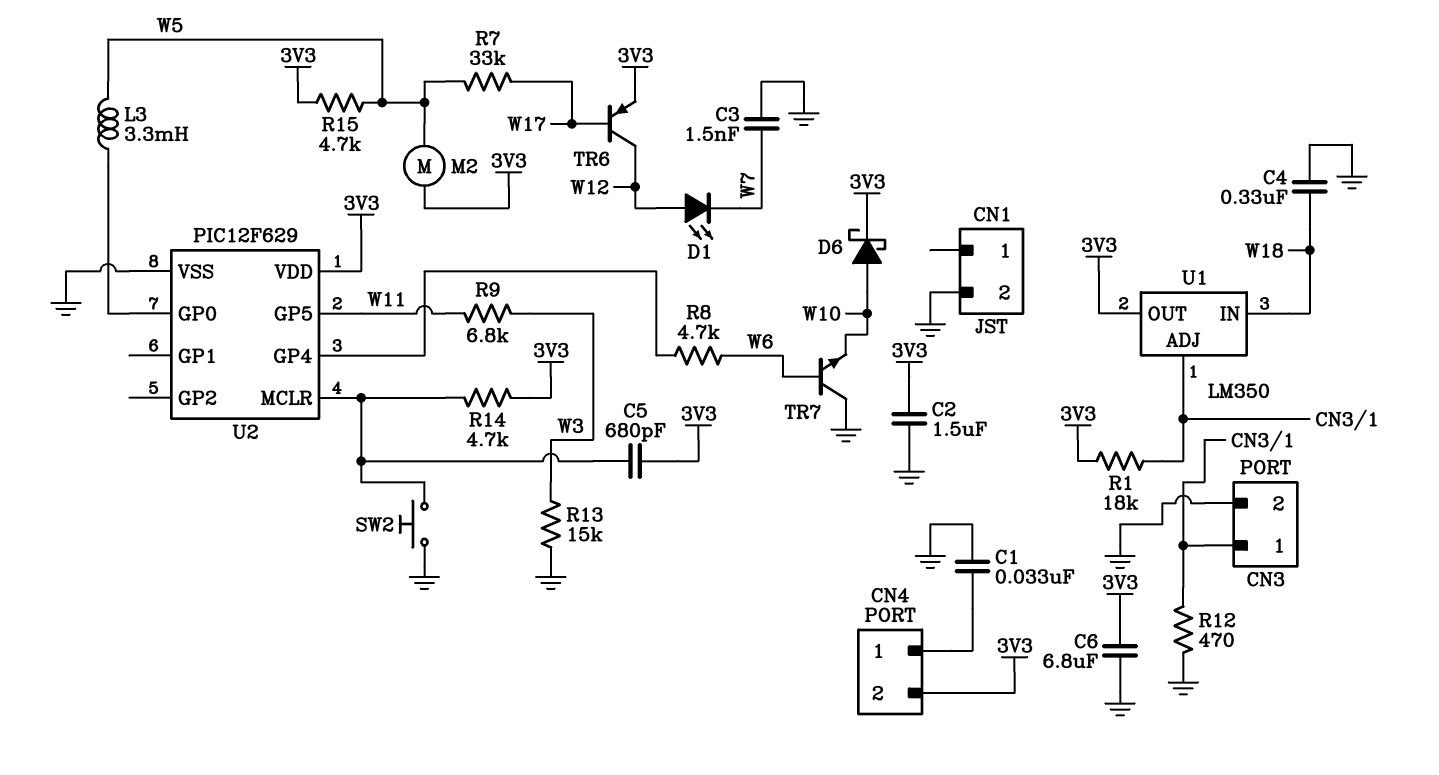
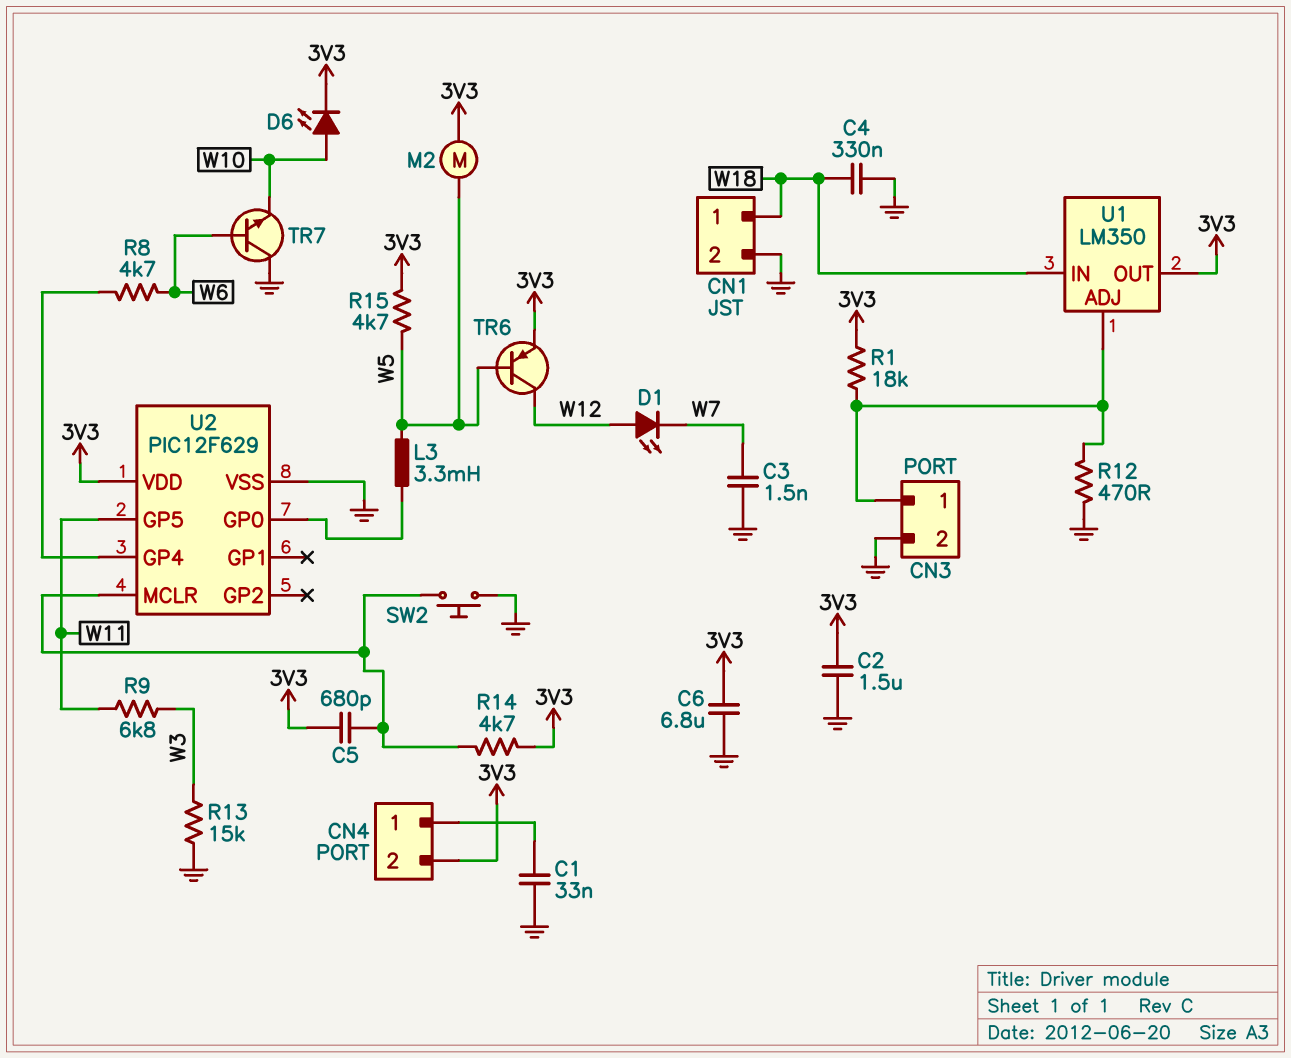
CN1 pin 1: none -> W18
D6: schottky (A W10, K 3V3) -> LED (A W10, K 3V3)
R7: 33k (W5, W17) -> none
TR6: PNP (B W17, C W12, E 3V3) -> PNP (B W5, C W12, E 3V3)

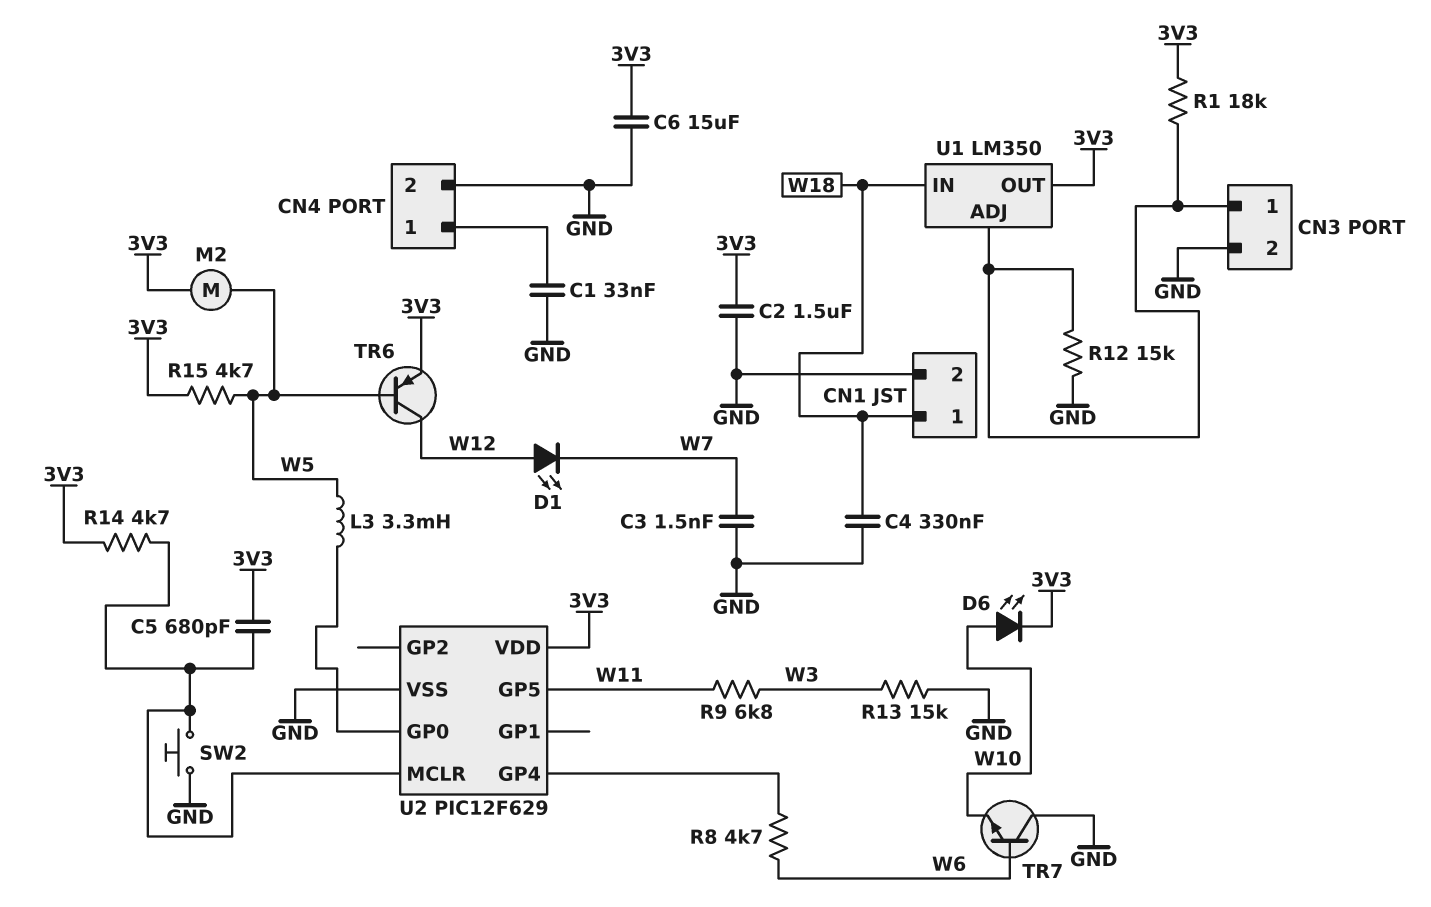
C6: 6.8uF (3V3, GND) -> 15uF (3V3, GND)
CN4 pin 2: 3V3 -> GND
R12: 470 (CN3/1, GND) -> 15k (CN3/1, GND)

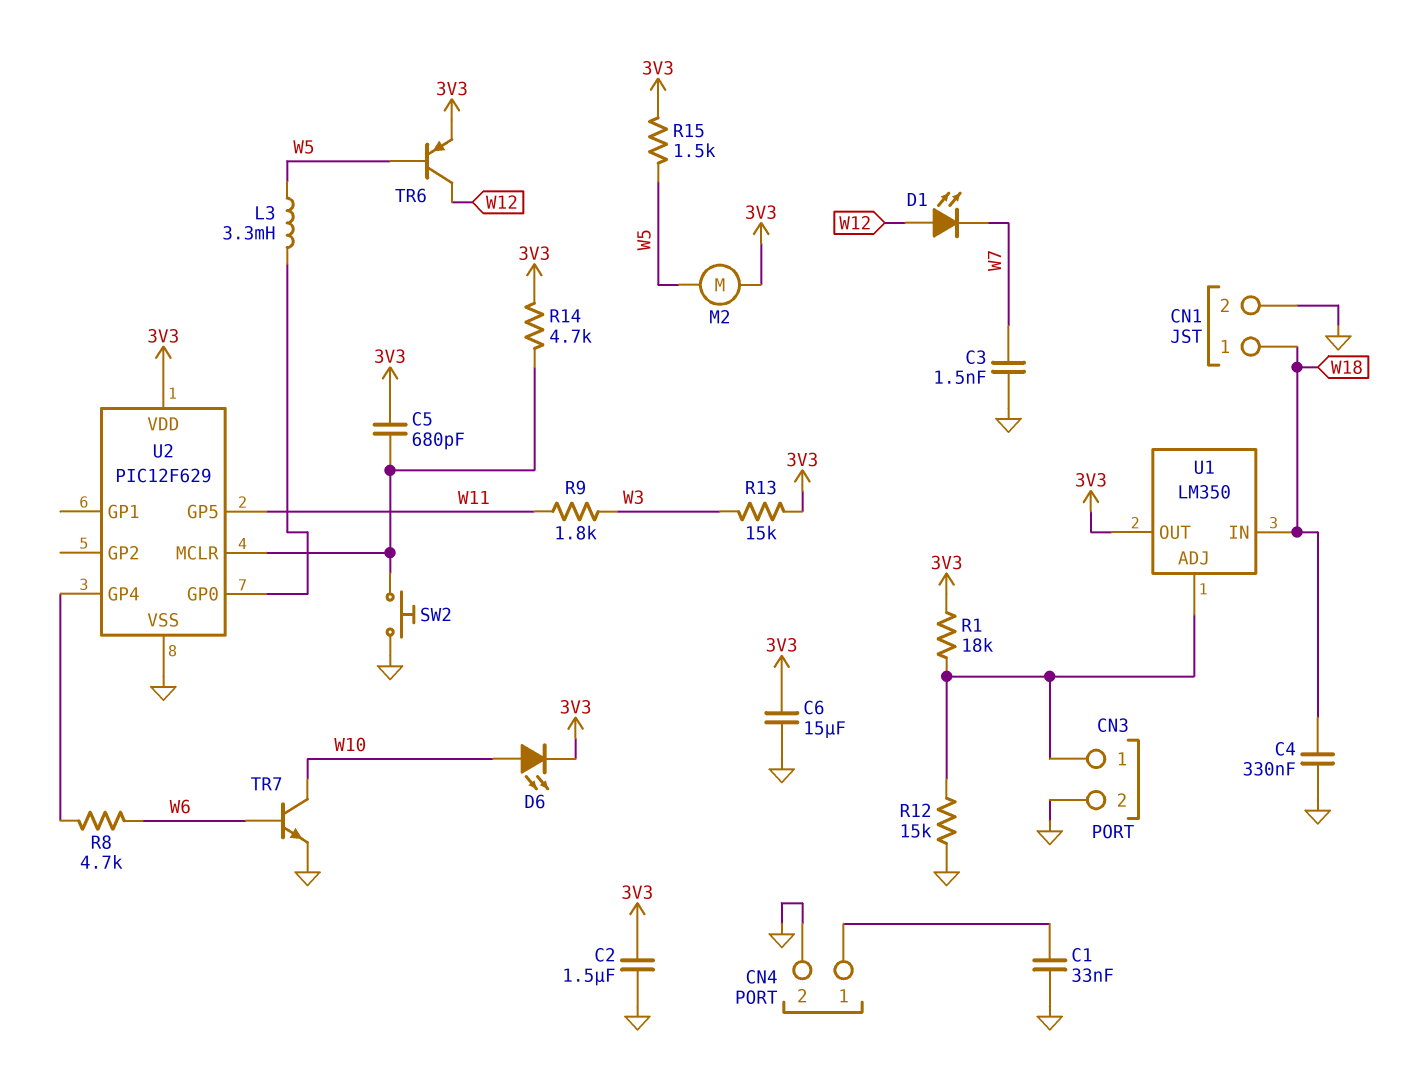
R9: 6.8k (W3, W11) -> 1.8k (W3, W11)
R13: 15k (GND, W3) -> 15k (3V3, W3)
R15: 4.7k (3V3, W5) -> 1.5k (3V3, W5)
TR7: NPN (B W6, C GND, E W10) -> NPN (B W6, C W10, E GND)

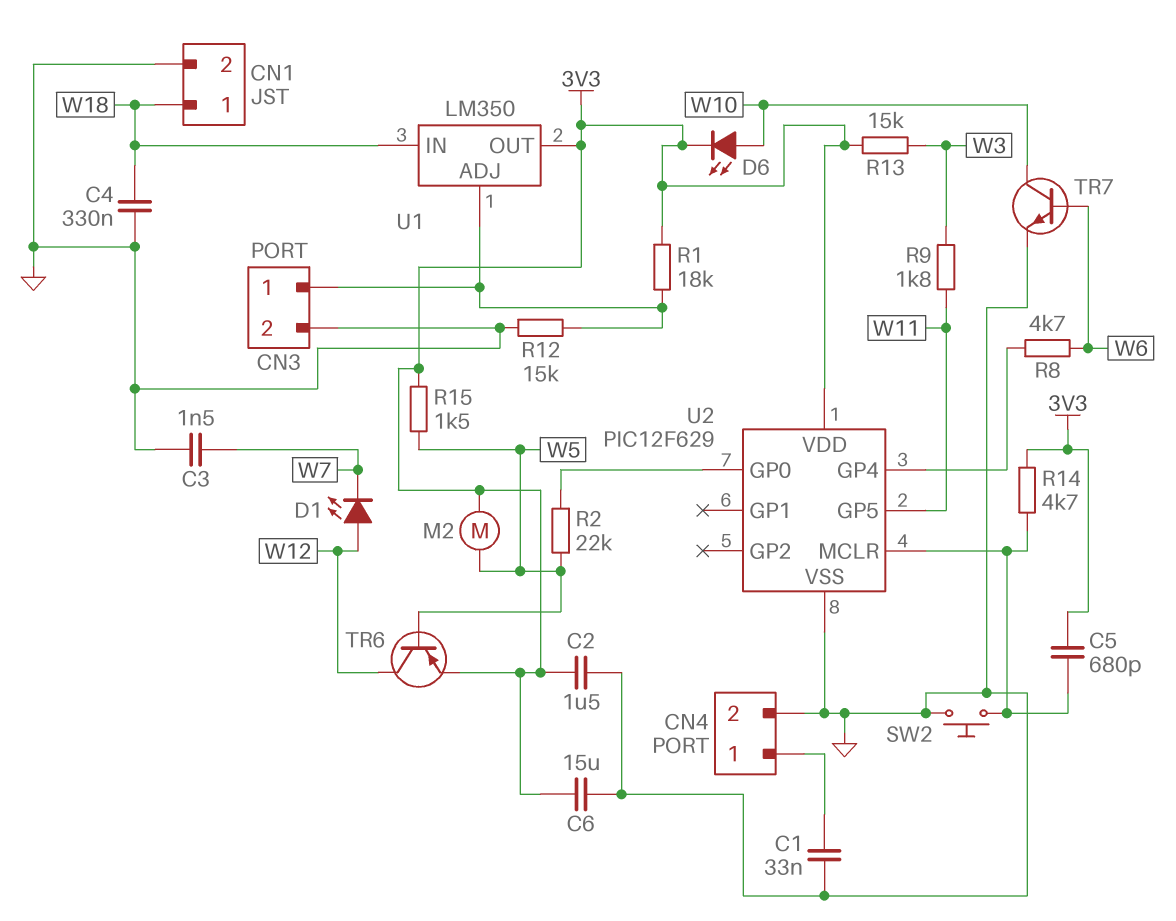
L3: 3.3mH (U2/GP0, W5) -> none
R2: none -> 22k (U2/GP0, W5)

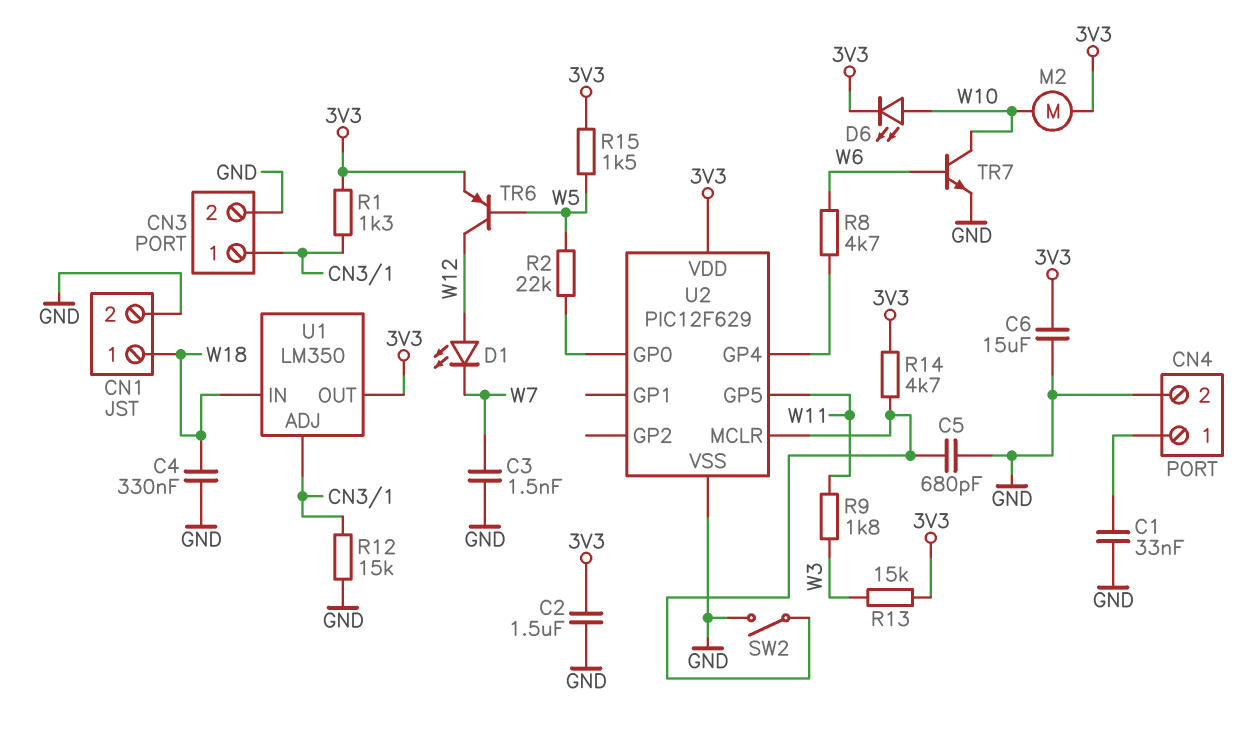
C5: 680pF (3V3, U2/MCLR) -> 680pF (GND, U2/MCLR)
M2: motor (3V3, W5) -> motor (3V3, W10)
R1: 18k (3V3, CN3/1) -> 1.3k (3V3, CN3/1)
SW2: button (GND, U2/MCLR) -> switch (GND, U2/MCLR)

